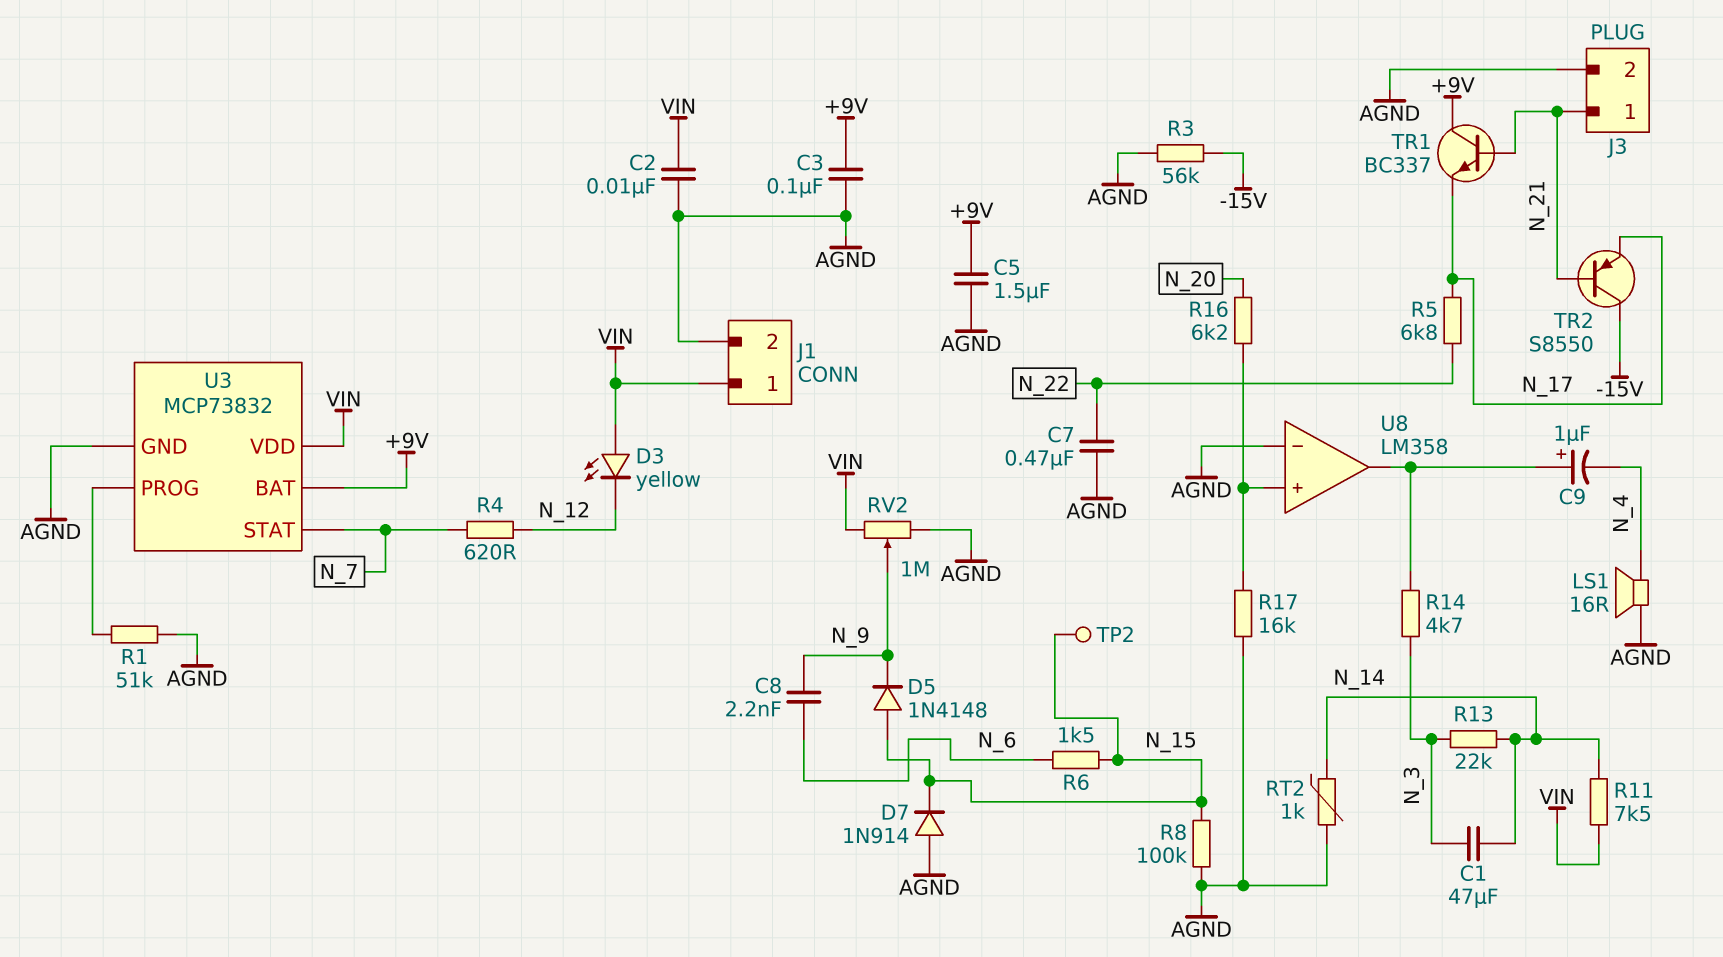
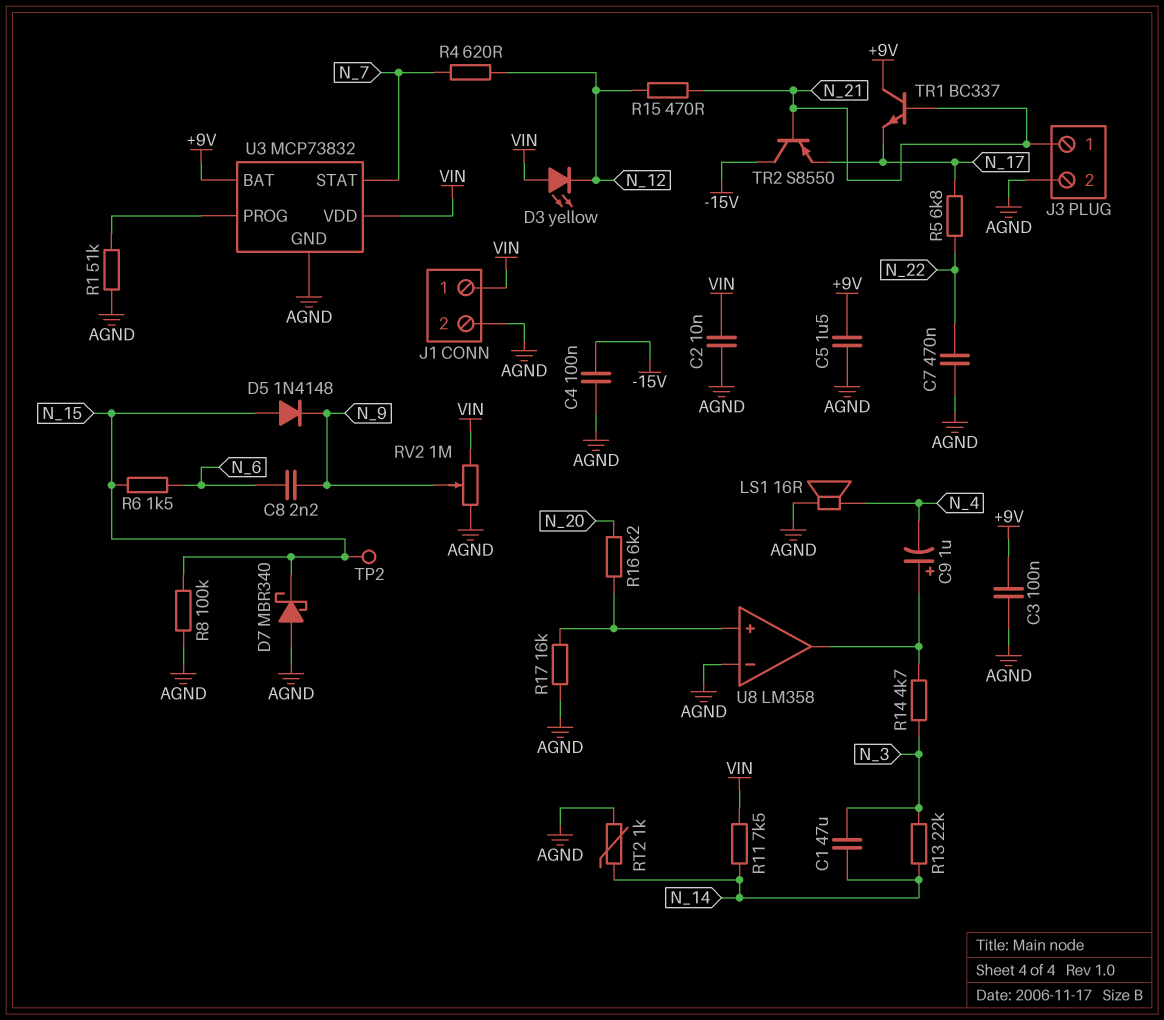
C4: none -> 100nF (-15V, AGND)
D7: diode 1N914 (A AGND, K N_15) -> schottky MBR340 (A AGND, K N_15)
R3: 56k (-15V, AGND) -> none
R15: none -> 470 (N_12, N_21)

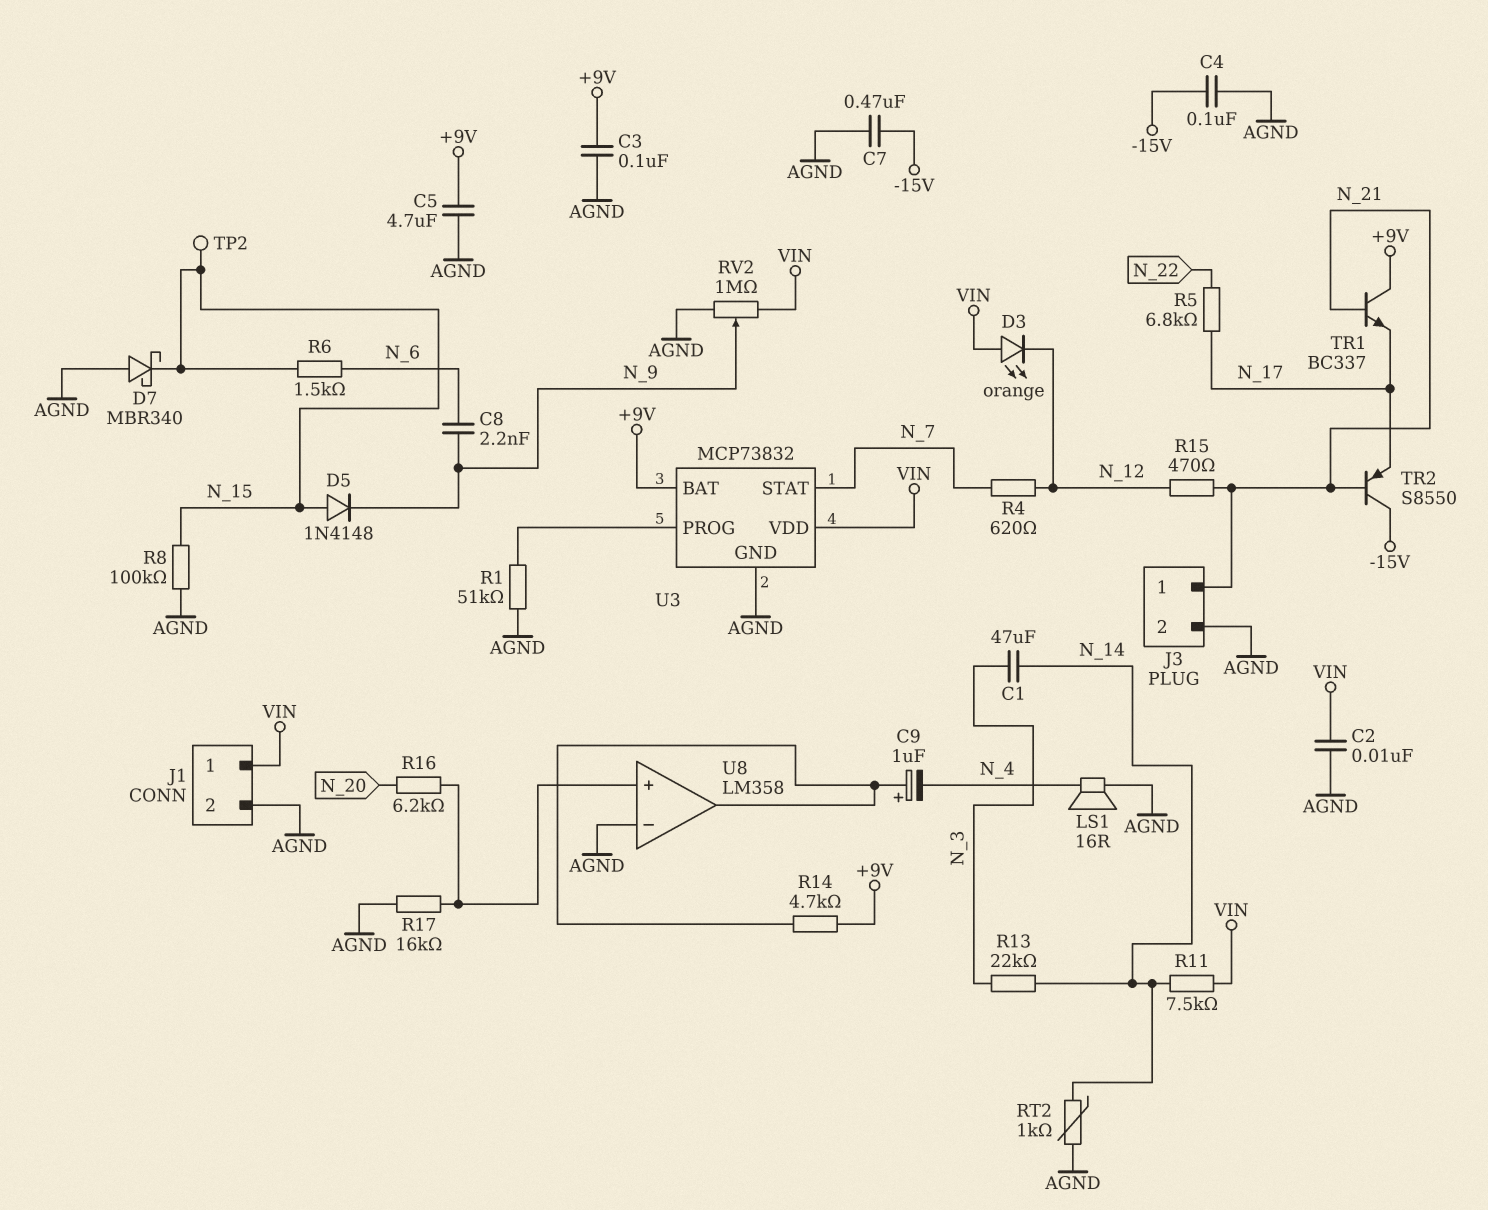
C5: 1.5uF (+9V, AGND) -> 4.7uF (+9V, AGND)
C7: 470nF (AGND, N_22) -> 470nF (-15V, AGND)
D3: LED yellow (A VIN, K N_12) -> LED orange (A VIN, K N_12)
R14: 4.7k (N_3, U8/out) -> 4.7k (+9V, U8/out)

